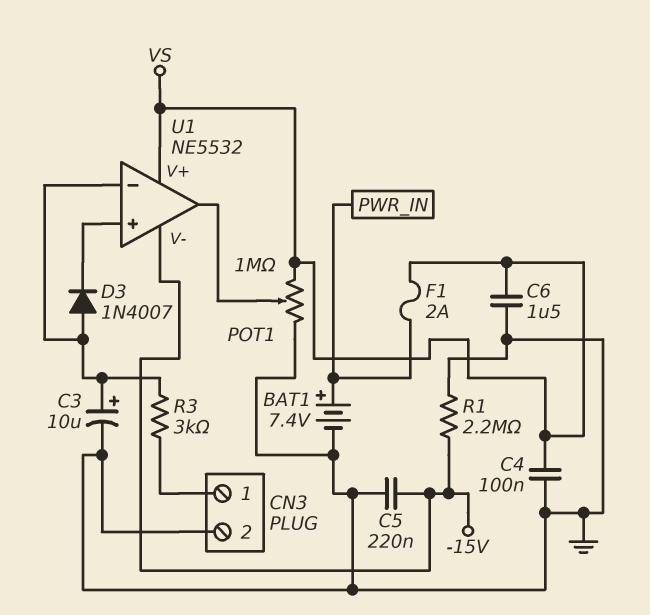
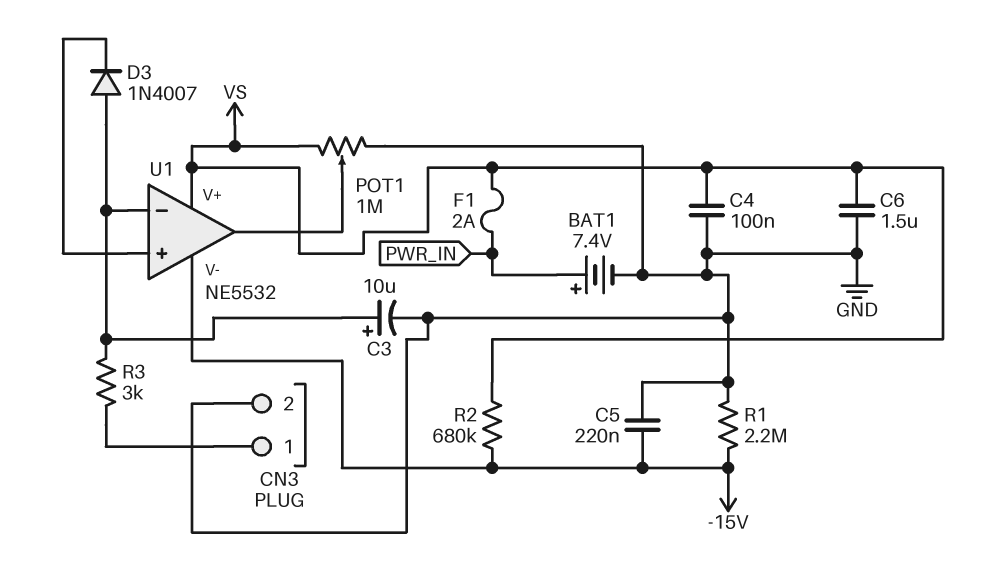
R2: none -> 680k (-15V, VS)

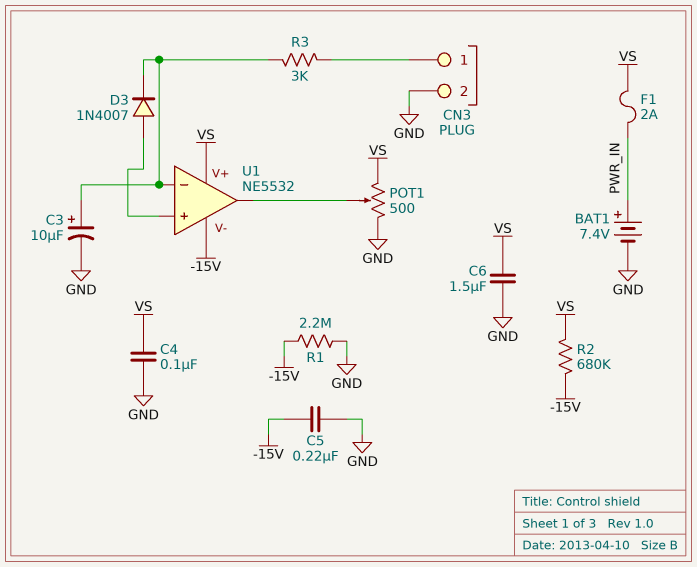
D3: diode 1N4007 (A U1/in-, K U1/in+) -> diode 1N4007 (A U1/in+, K U1/in-)
POT1: 1M (GND, VS, wiper U1/out) -> 500 (GND, VS, wiper U1/out)

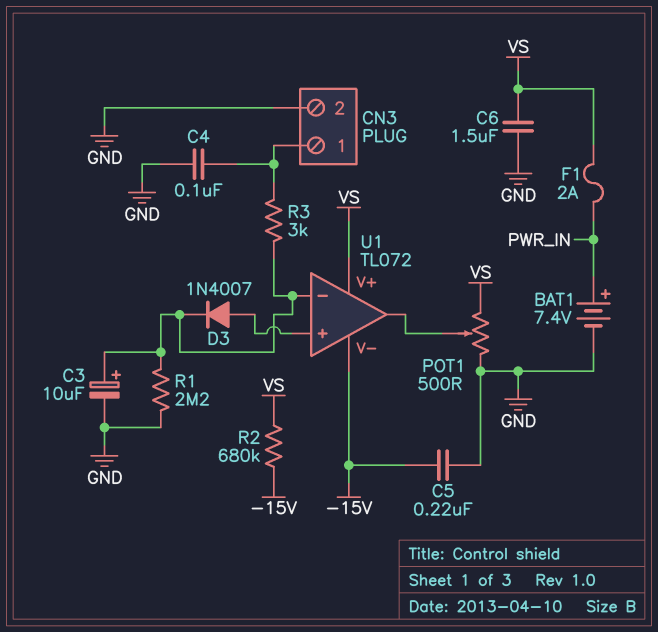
C4: 100nF (GND, VS) -> 100nF (CN3/1, GND)
R1: 2.2M (-15V, GND) -> 2.2M (GND, U1/in-)
U1: NE5532 -> TL072

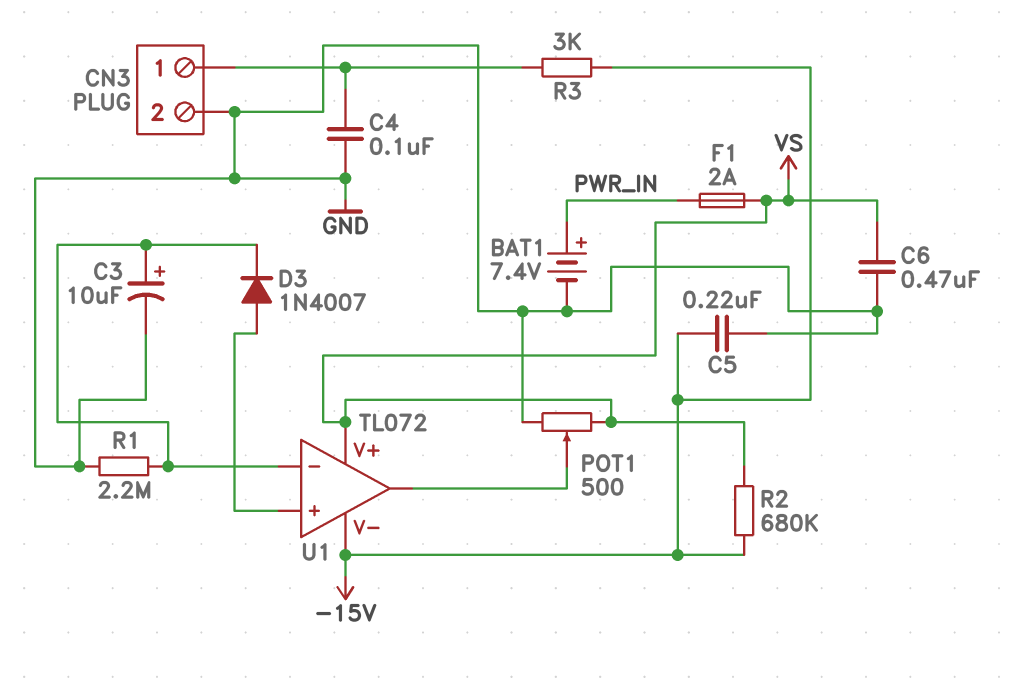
C6: 1.5uF (GND, VS) -> 470nF (GND, VS)
R3: 3k (CN3/1, U1/in-) -> 3k (-15V, CN3/1)

